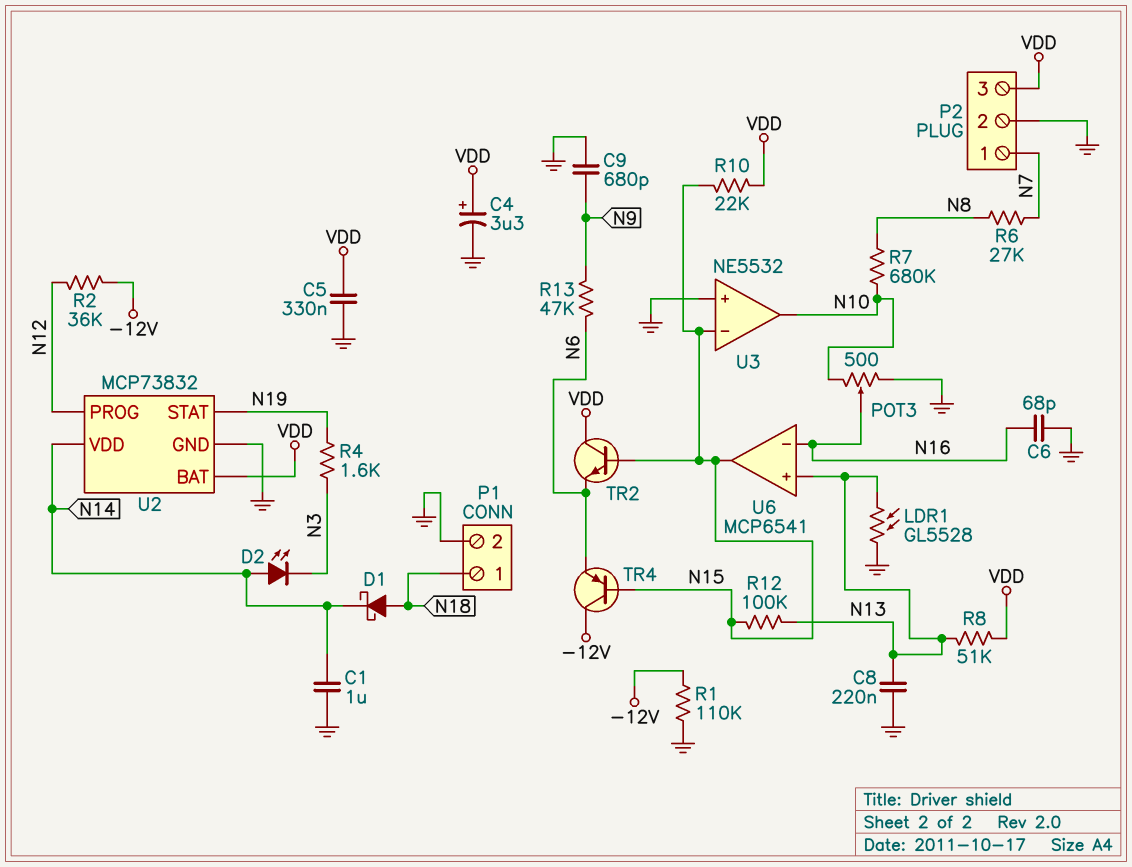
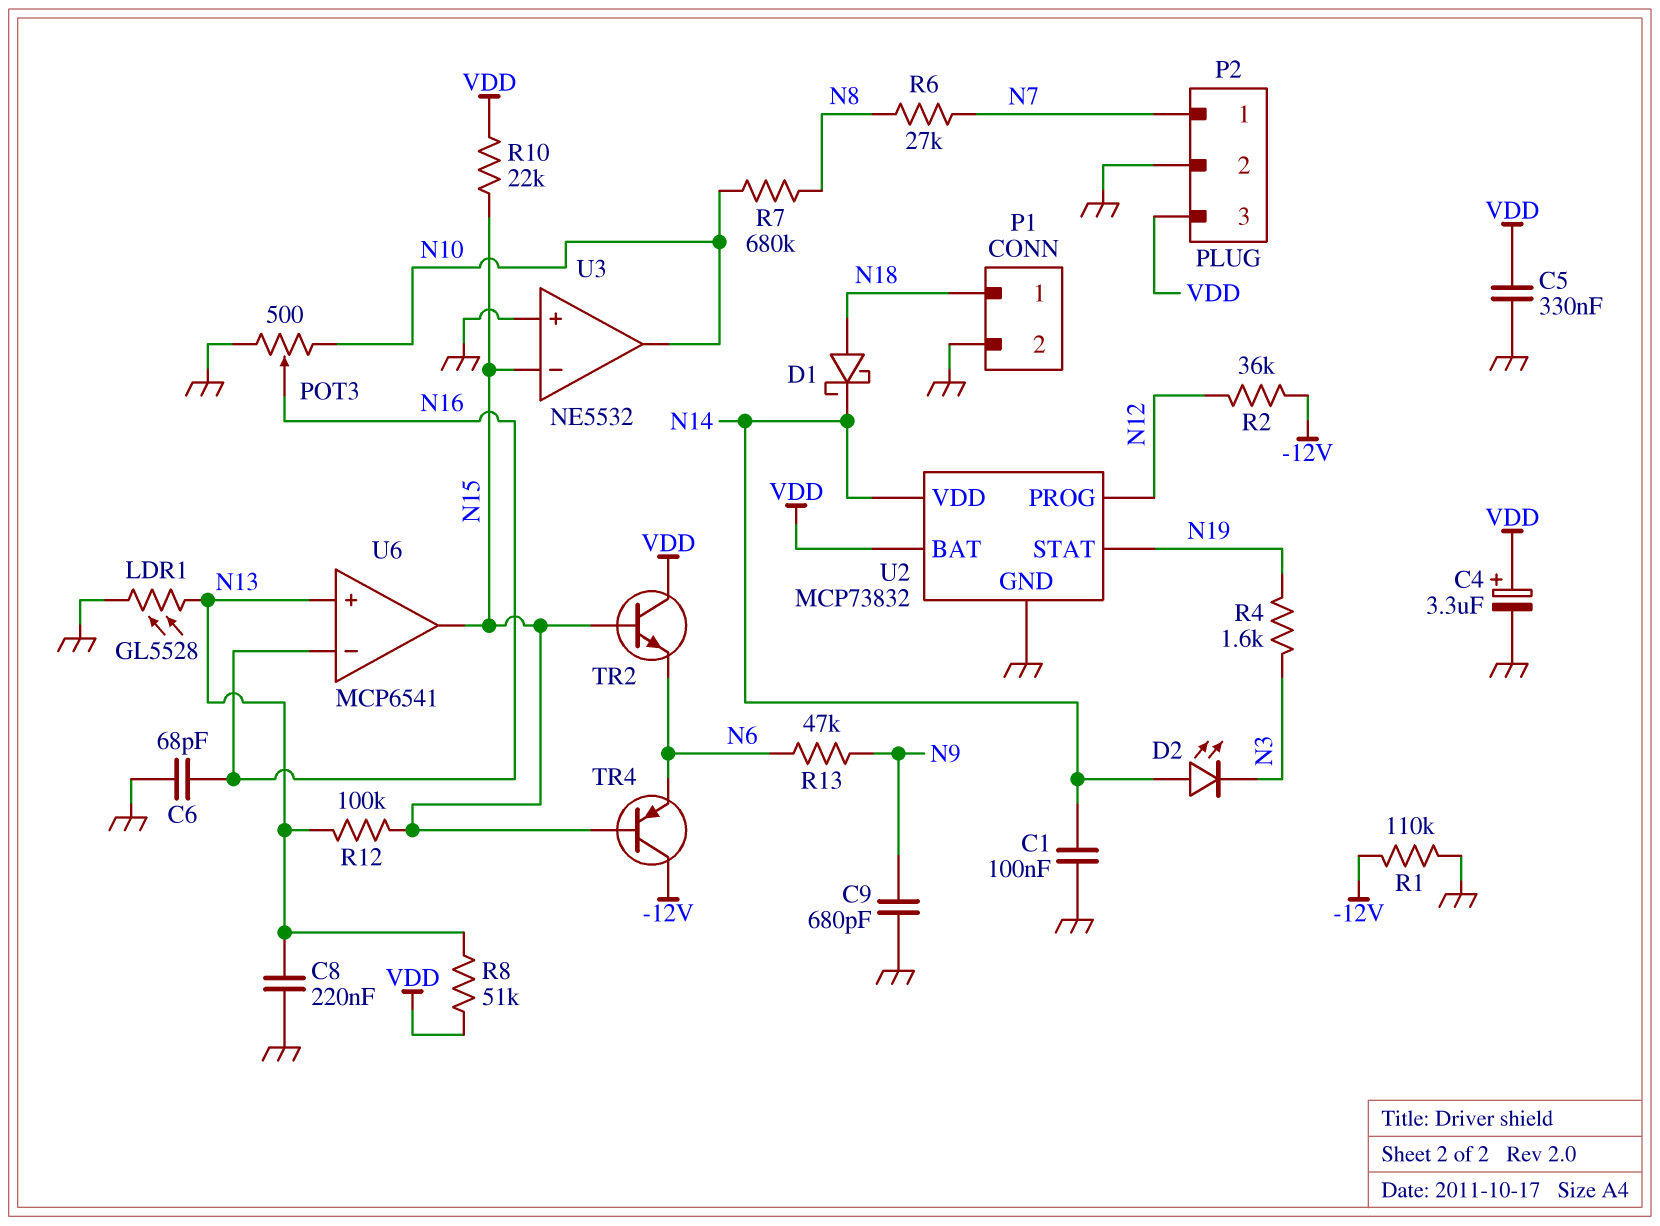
C1: 1uF (GND, N14) -> 100nF (GND, N14)

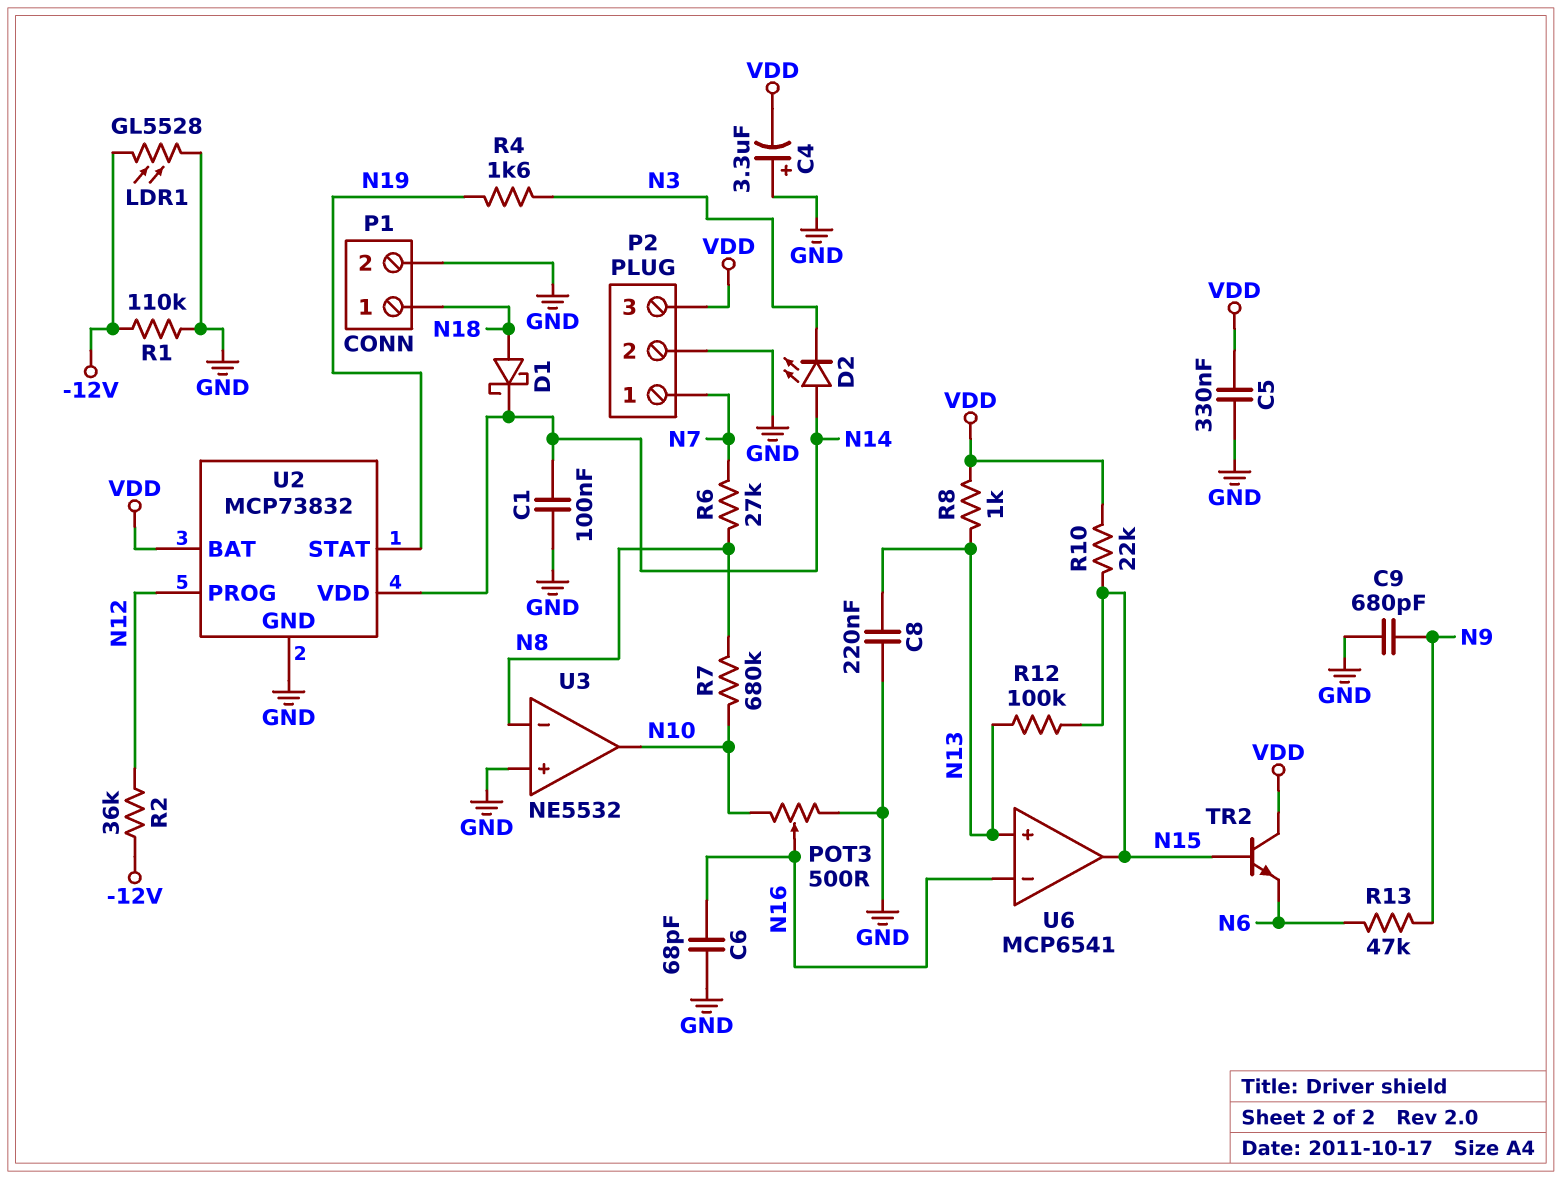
C4: 3.3uF (plus VDD, minus GND) -> 3.3uF (plus GND, minus VDD)
LDR1: GL5528 (GND, N13) -> GL5528 (-12V, GND)
R8: 51k (N13, VDD) -> 1k (N13, VDD)
TR4: PNP (B N15, C -12V, E N6) -> none
U3 pin in-: N15 -> N8

